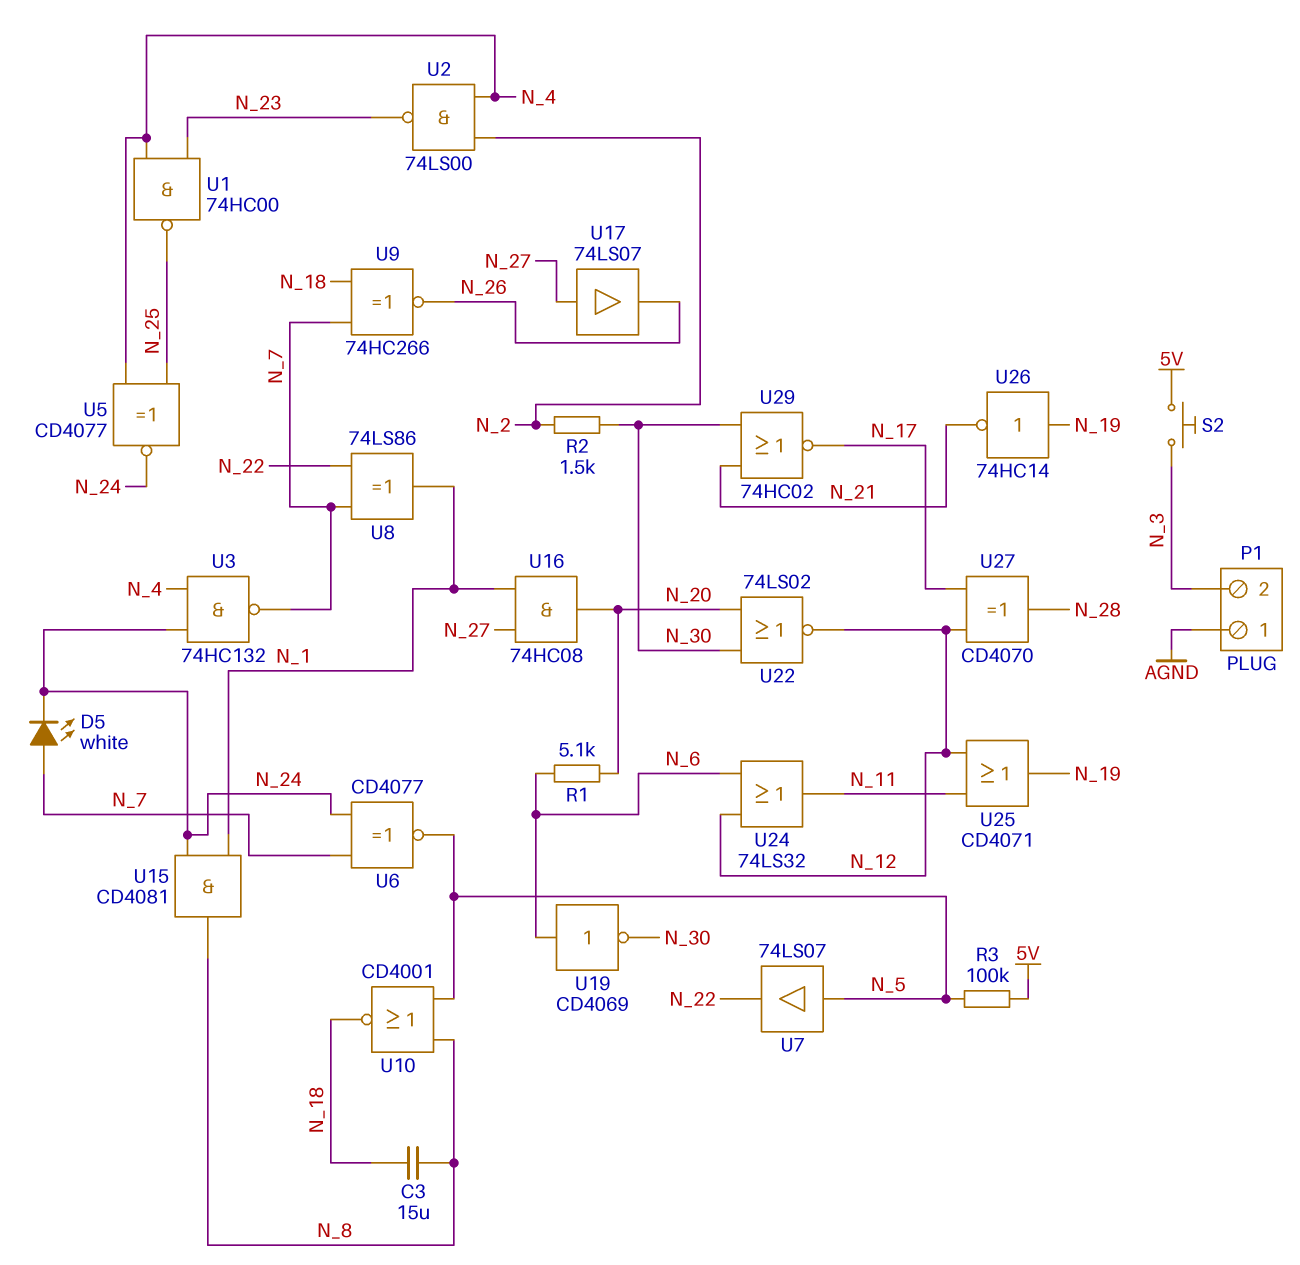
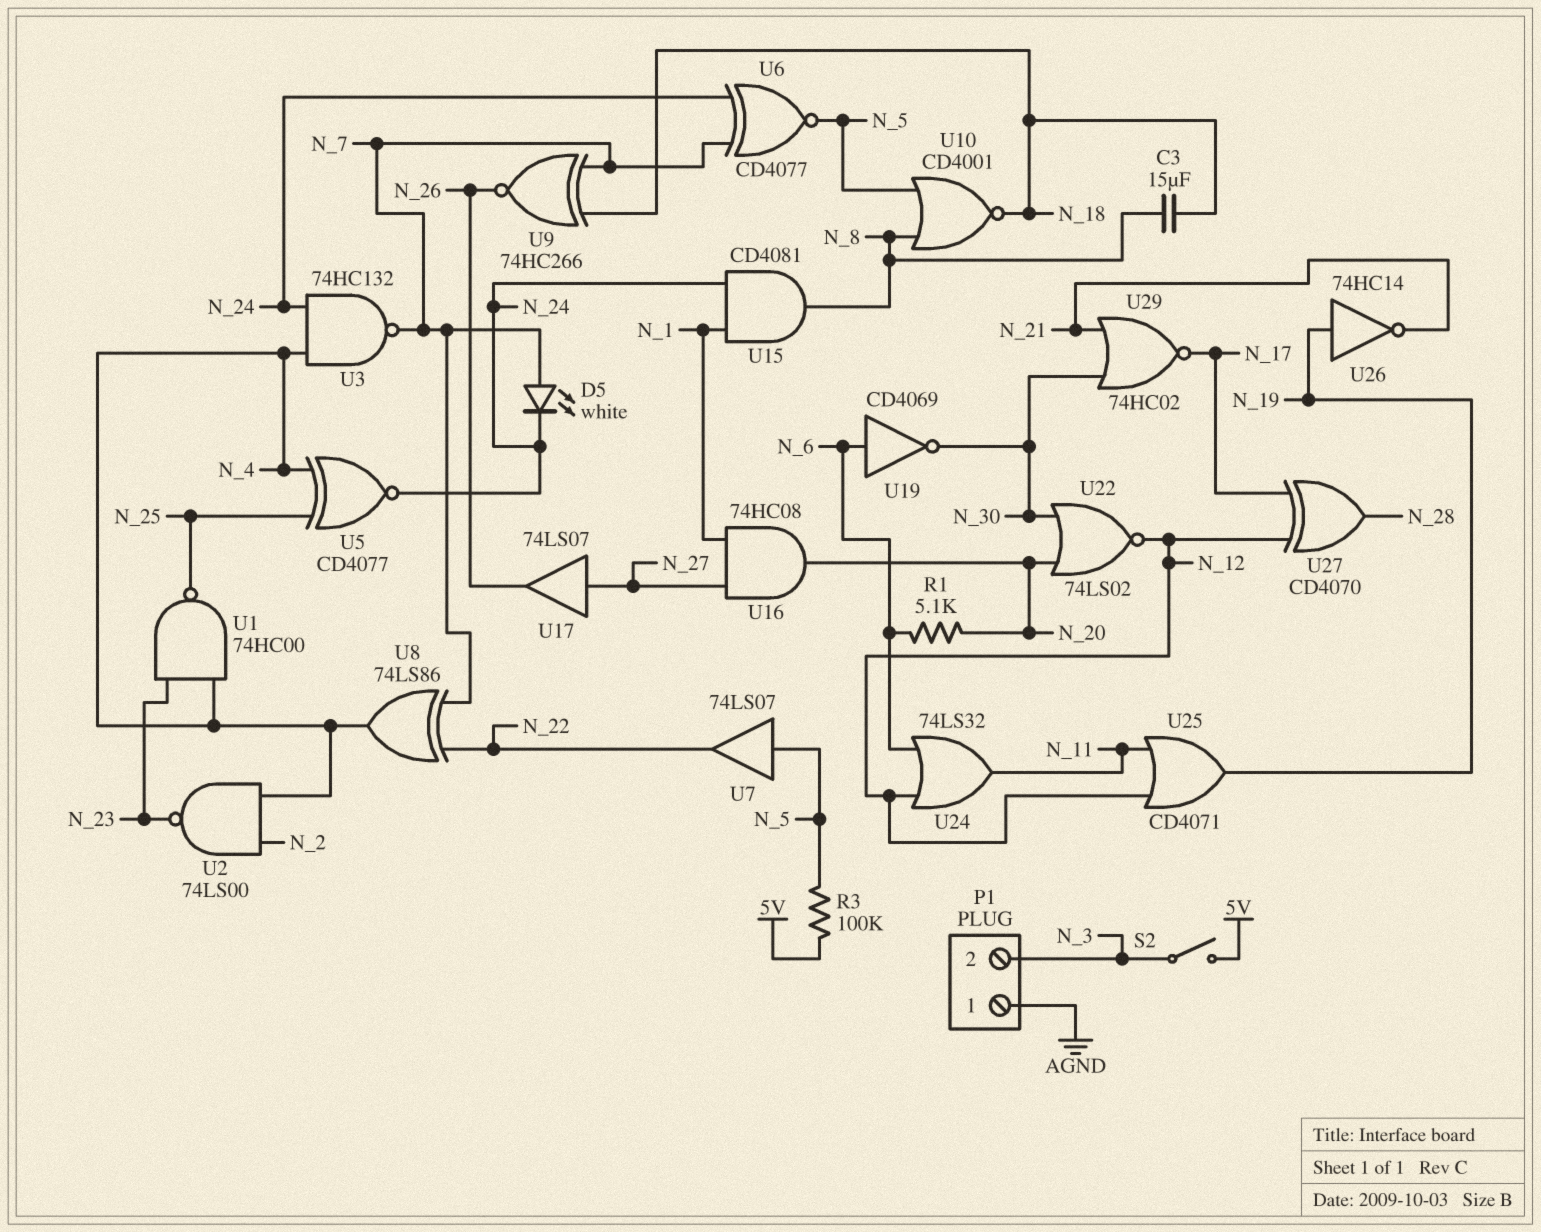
R2: 1.5k (N_2, N_30) -> none
S2: button (5V, N_3) -> switch (5V, N_3)
U8: XOR 74LS86 (in N_7, in N_22, out N_1) -> XOR 74LS86 (in N_7, in N_22, out N_4)

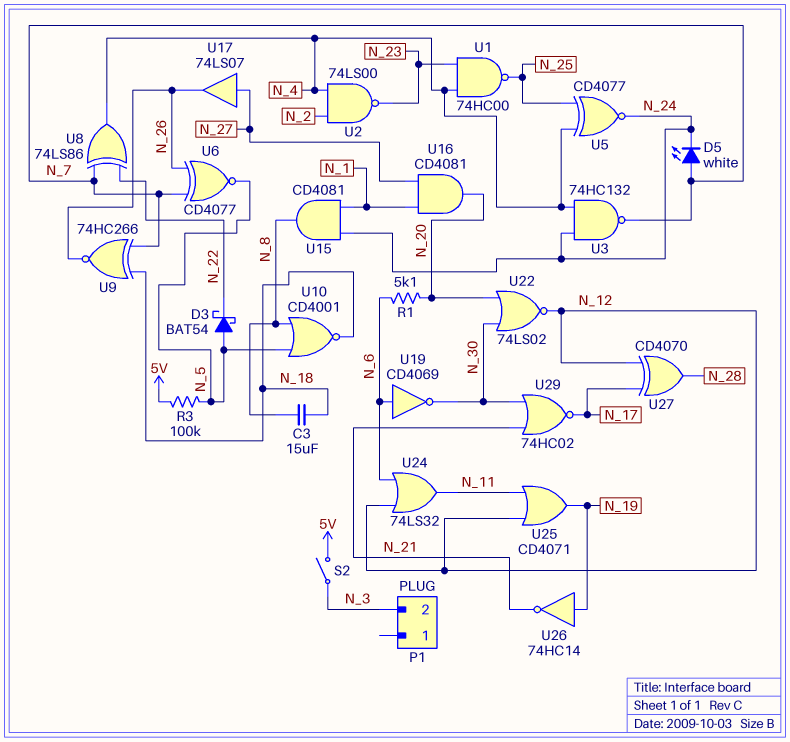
D3: none -> schottky BAT54 (A N_5, K N_22)
P1 pin 1: AGND -> none
U6: XNOR CD4077 (in N_7, in N_24, out N_5) -> XNOR CD4077 (in N_7, in N_26, out N_5)
U7: buffer 74LS07 (in N_5, out N_22) -> none
U16: AND 74HC08 (in N_1, in N_27, out N_20) -> AND CD4081 (in N_1, in N_27, out N_20)

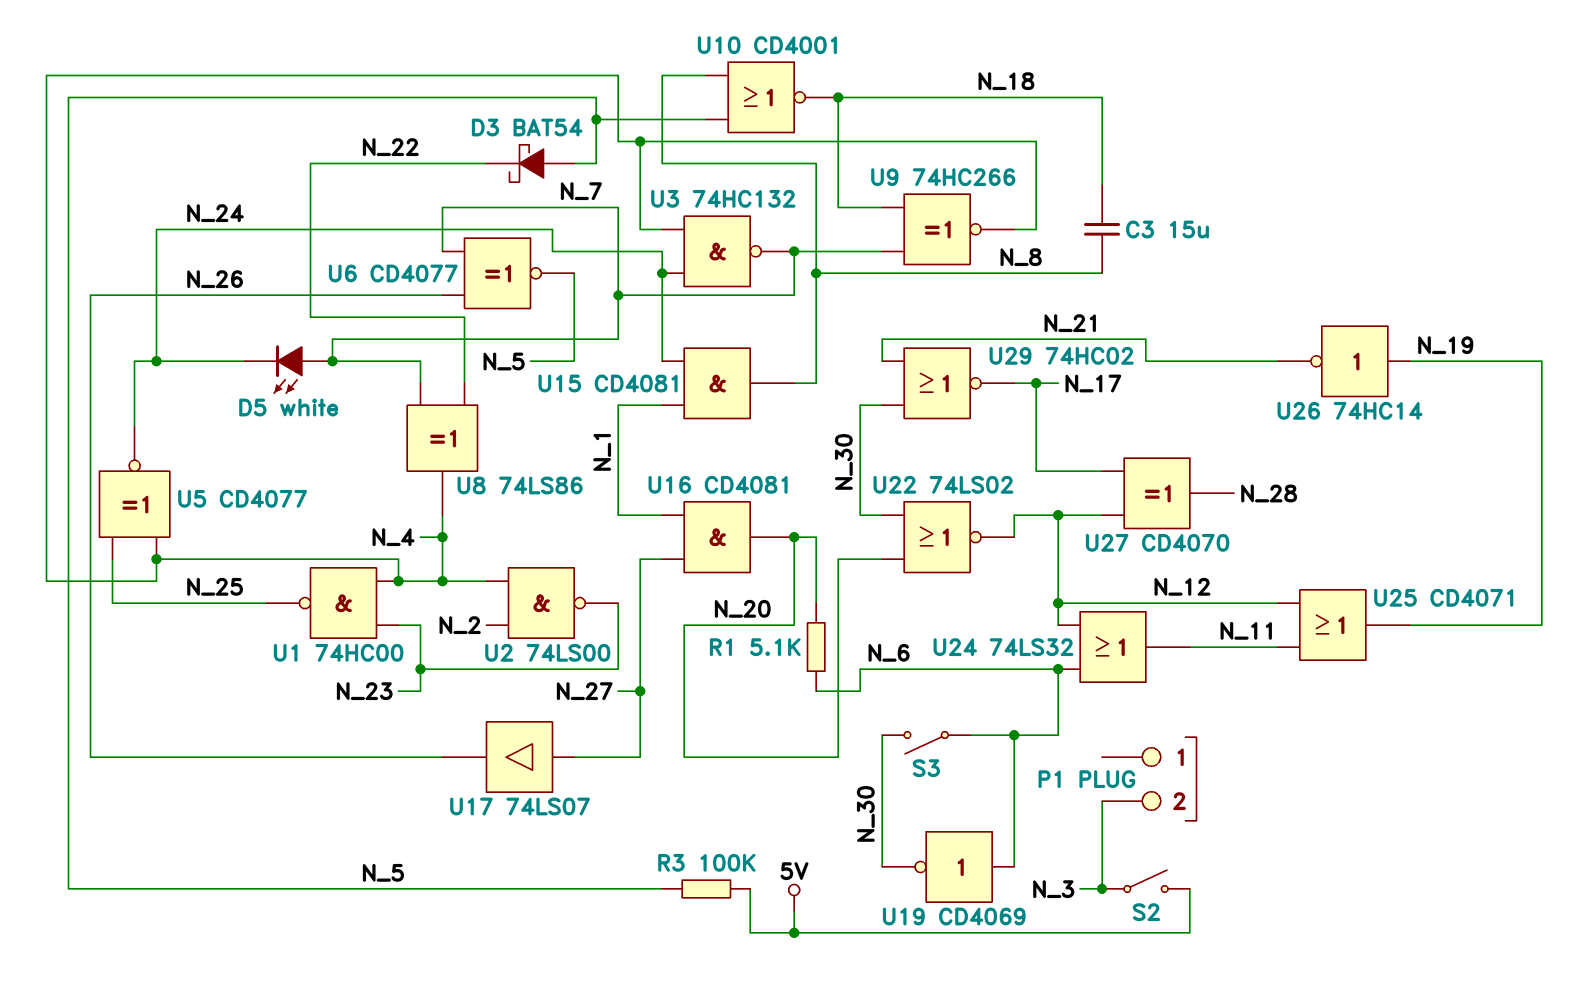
S3: none -> switch (N_6, N_30)
U9: XNOR 74HC266 (in N_7, in N_18, out N_26) -> XNOR 74HC266 (in N_7, in N_18, out N_4)

